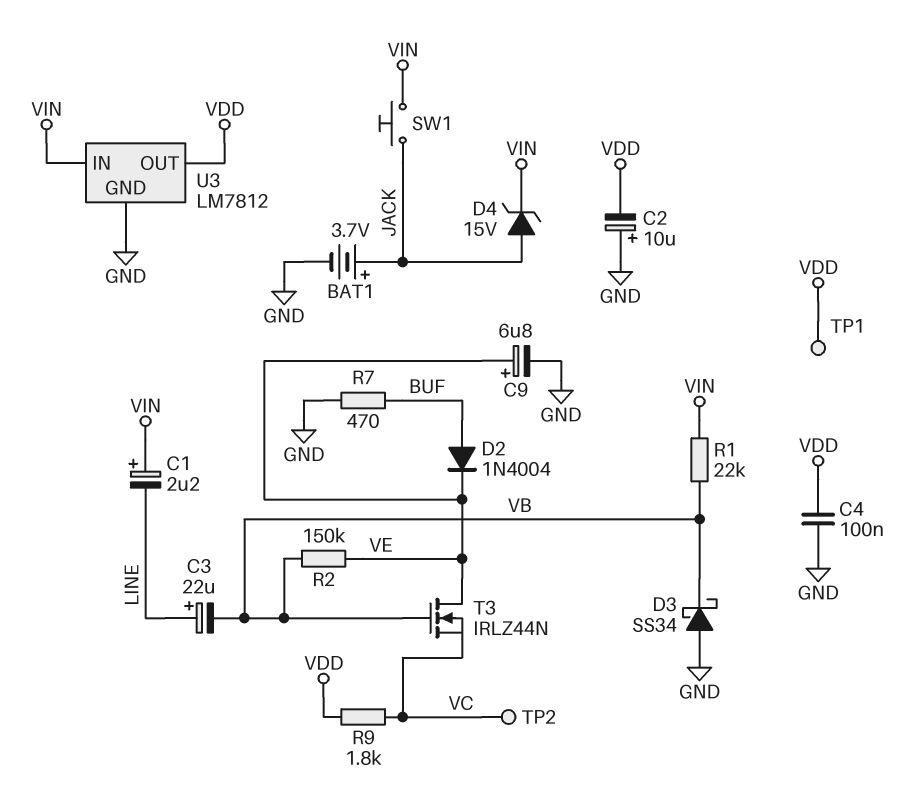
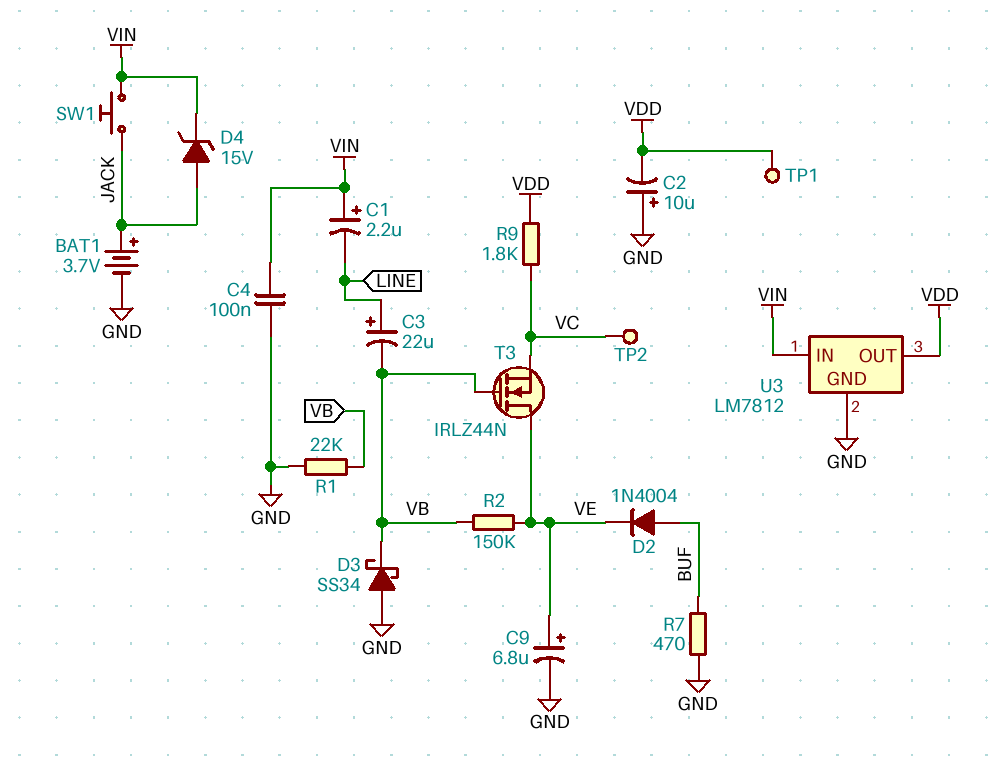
C4: 100nF (GND, VDD) -> 100nF (GND, VIN)
R1: 22k (VB, VIN) -> 22k (GND, VB)

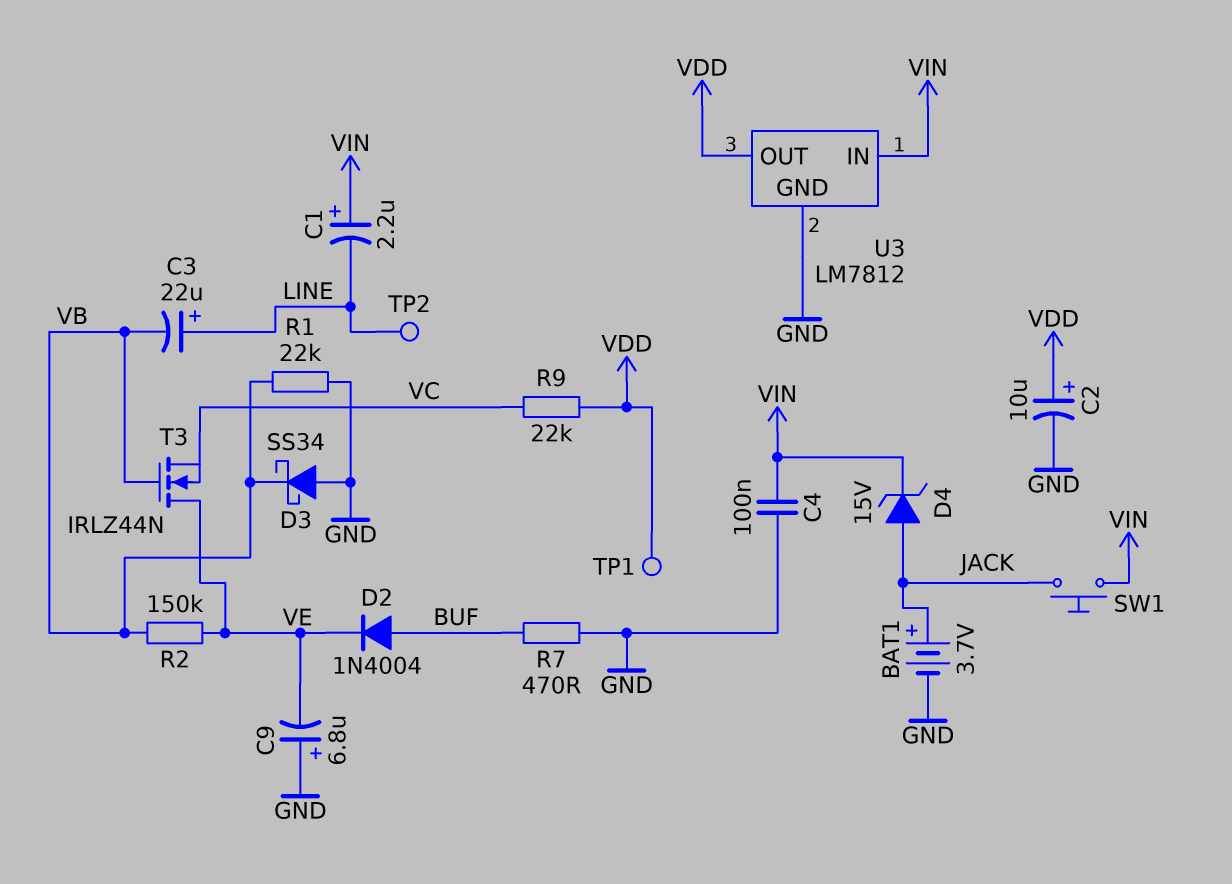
C2: 10uF (plus GND, minus VDD) -> 10uF (plus VDD, minus GND)
C9: 6.8uF (plus VE, minus GND) -> 6.8uF (plus GND, minus VE)
R9: 1.8k (VC, VDD) -> 22k (VC, VDD)
TP2: test point (VC) -> test point (LINE)

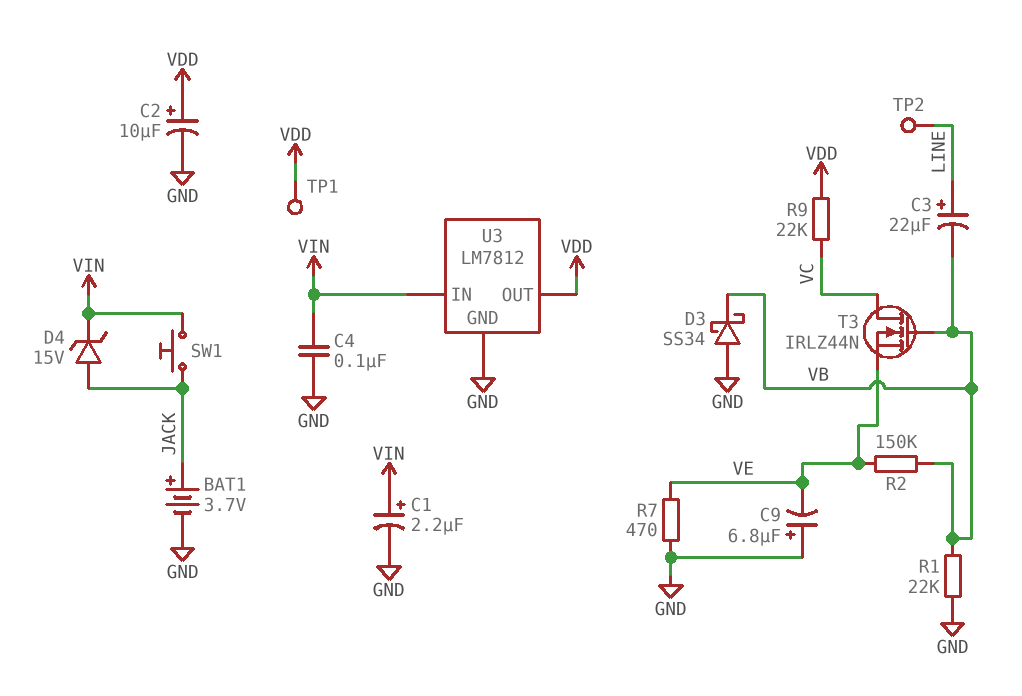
C1: 2.2uF (plus VIN, minus LINE) -> 2.2uF (plus VIN, minus GND)
D2: diode 1N4004 (A BUF, K VE) -> none
R7: 470 (BUF, GND) -> 470 (GND, VE)
T3: NMOS IRLZ44N (G VB, D VE, S VC) -> NMOS IRLZ44N (G VB, D VC, S VE)

